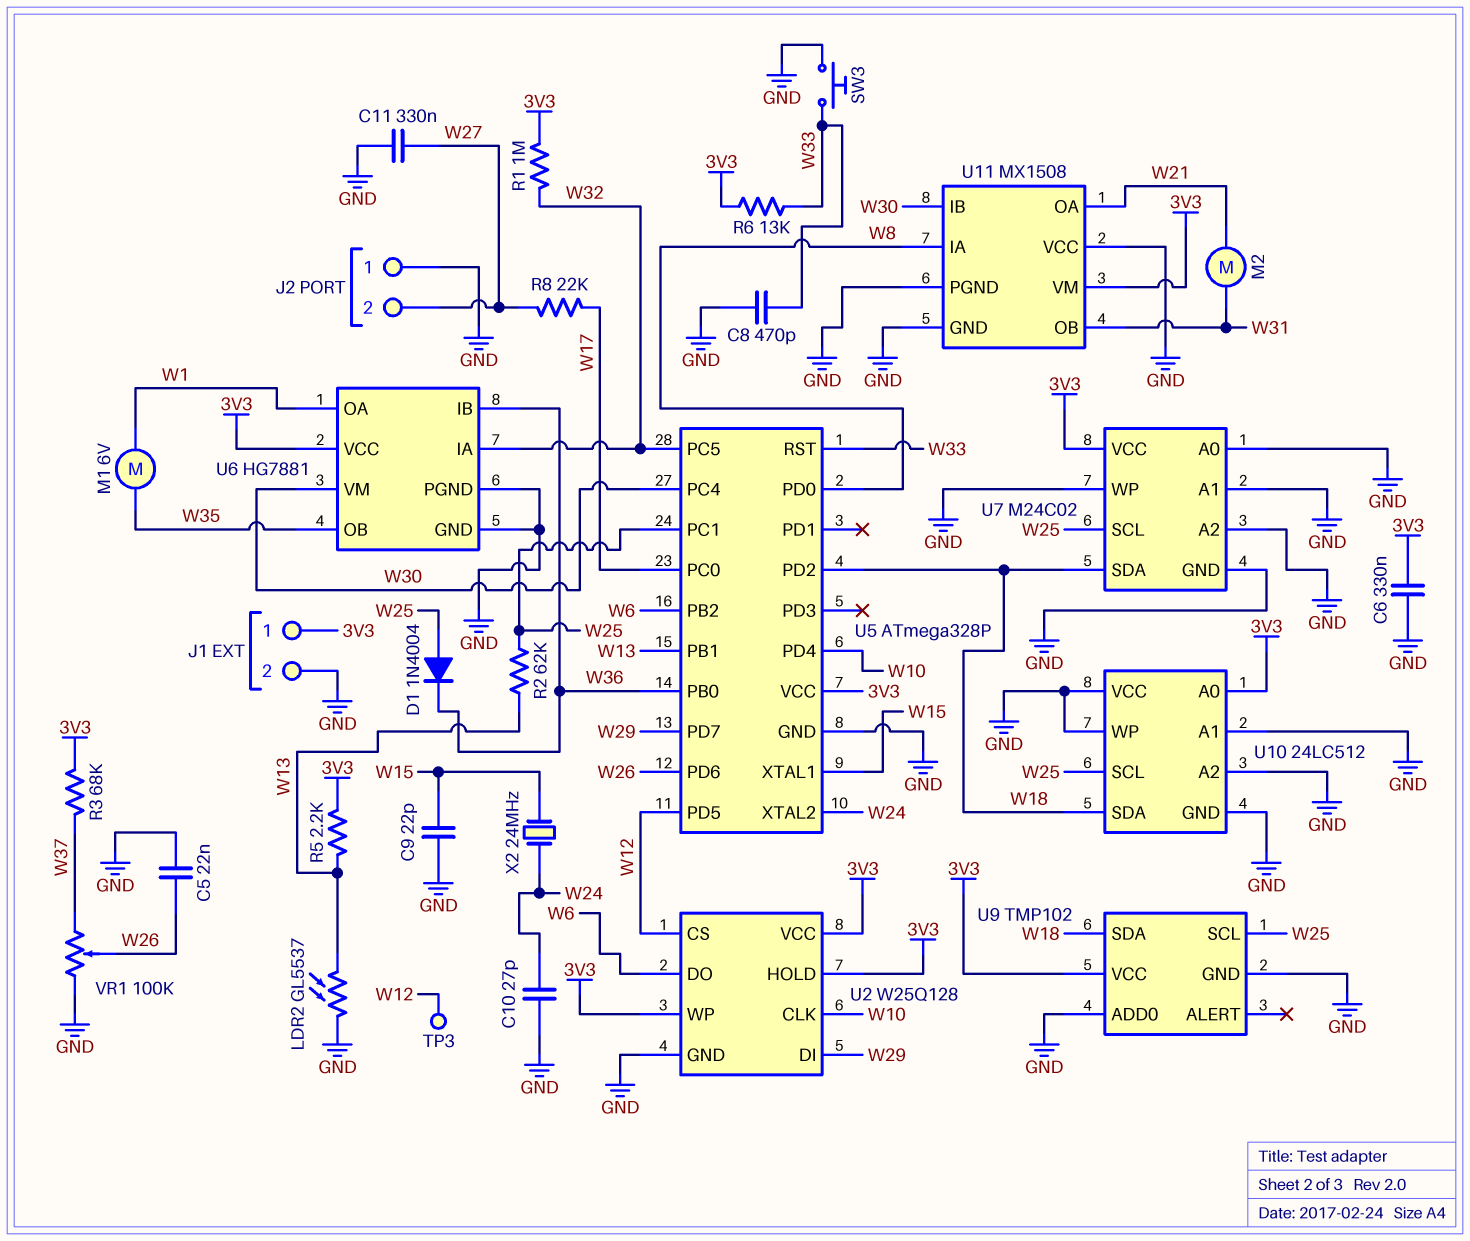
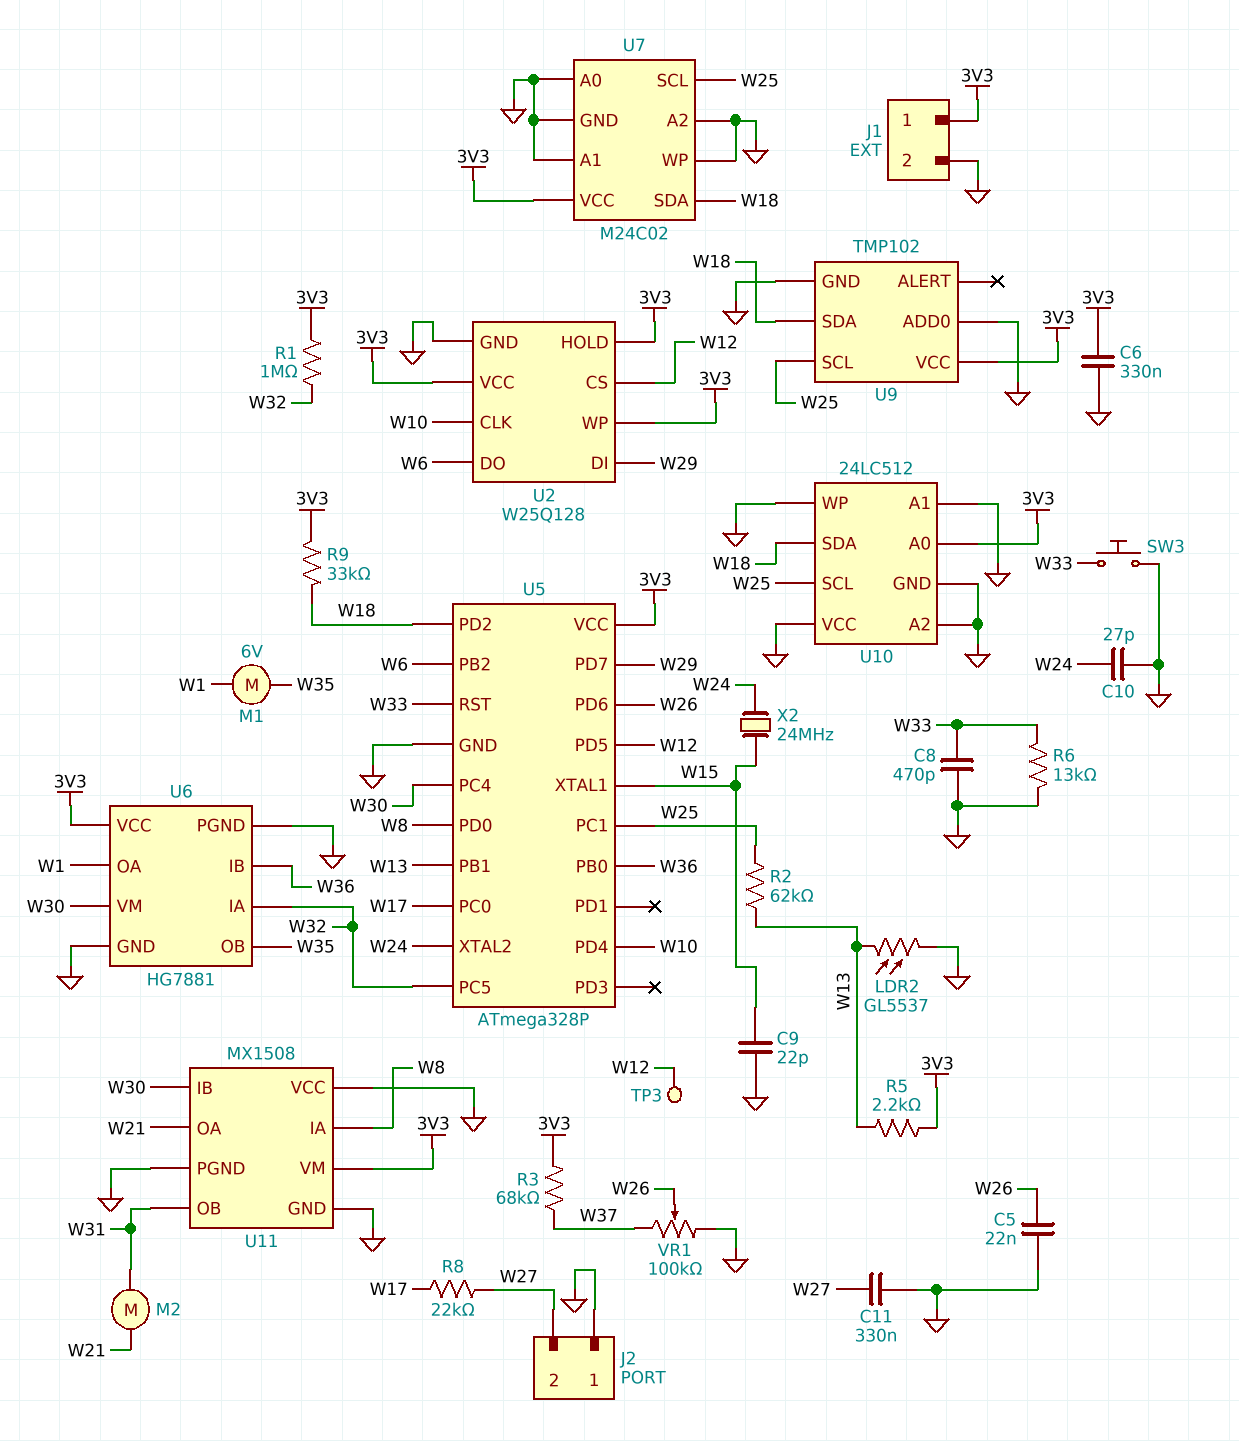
D1: diode 1N4004 (A W25, K W36) -> none
R6: 13k (3V3, W33) -> 13k (GND, W33)
R9: none -> 33k (3V3, W18)

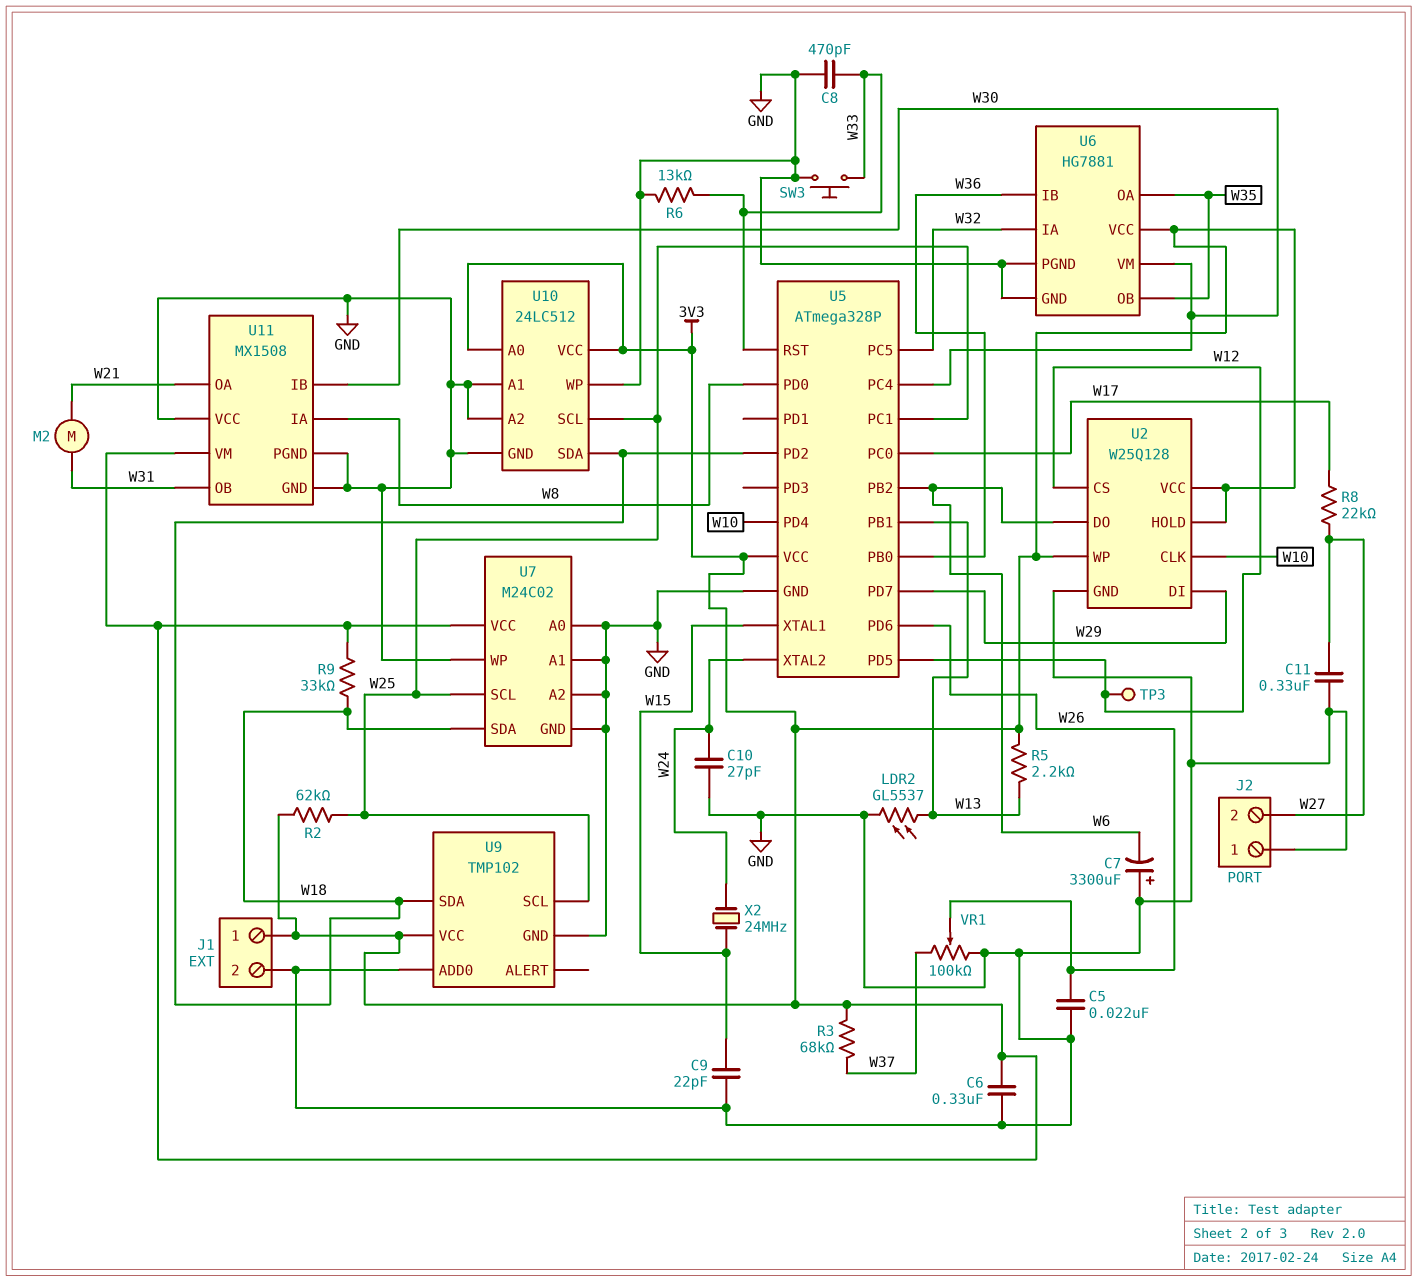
C7: none -> 3300uF (plus GND, minus W6)
M1: motor 6V (W1, W35) -> none
R1: 1M (3V3, W32) -> none
R2: 62k (W13, W25) -> 62k (3V3, W25)
U6 pin OA: W1 -> W35
U10 pin VCC: GND -> 3V3

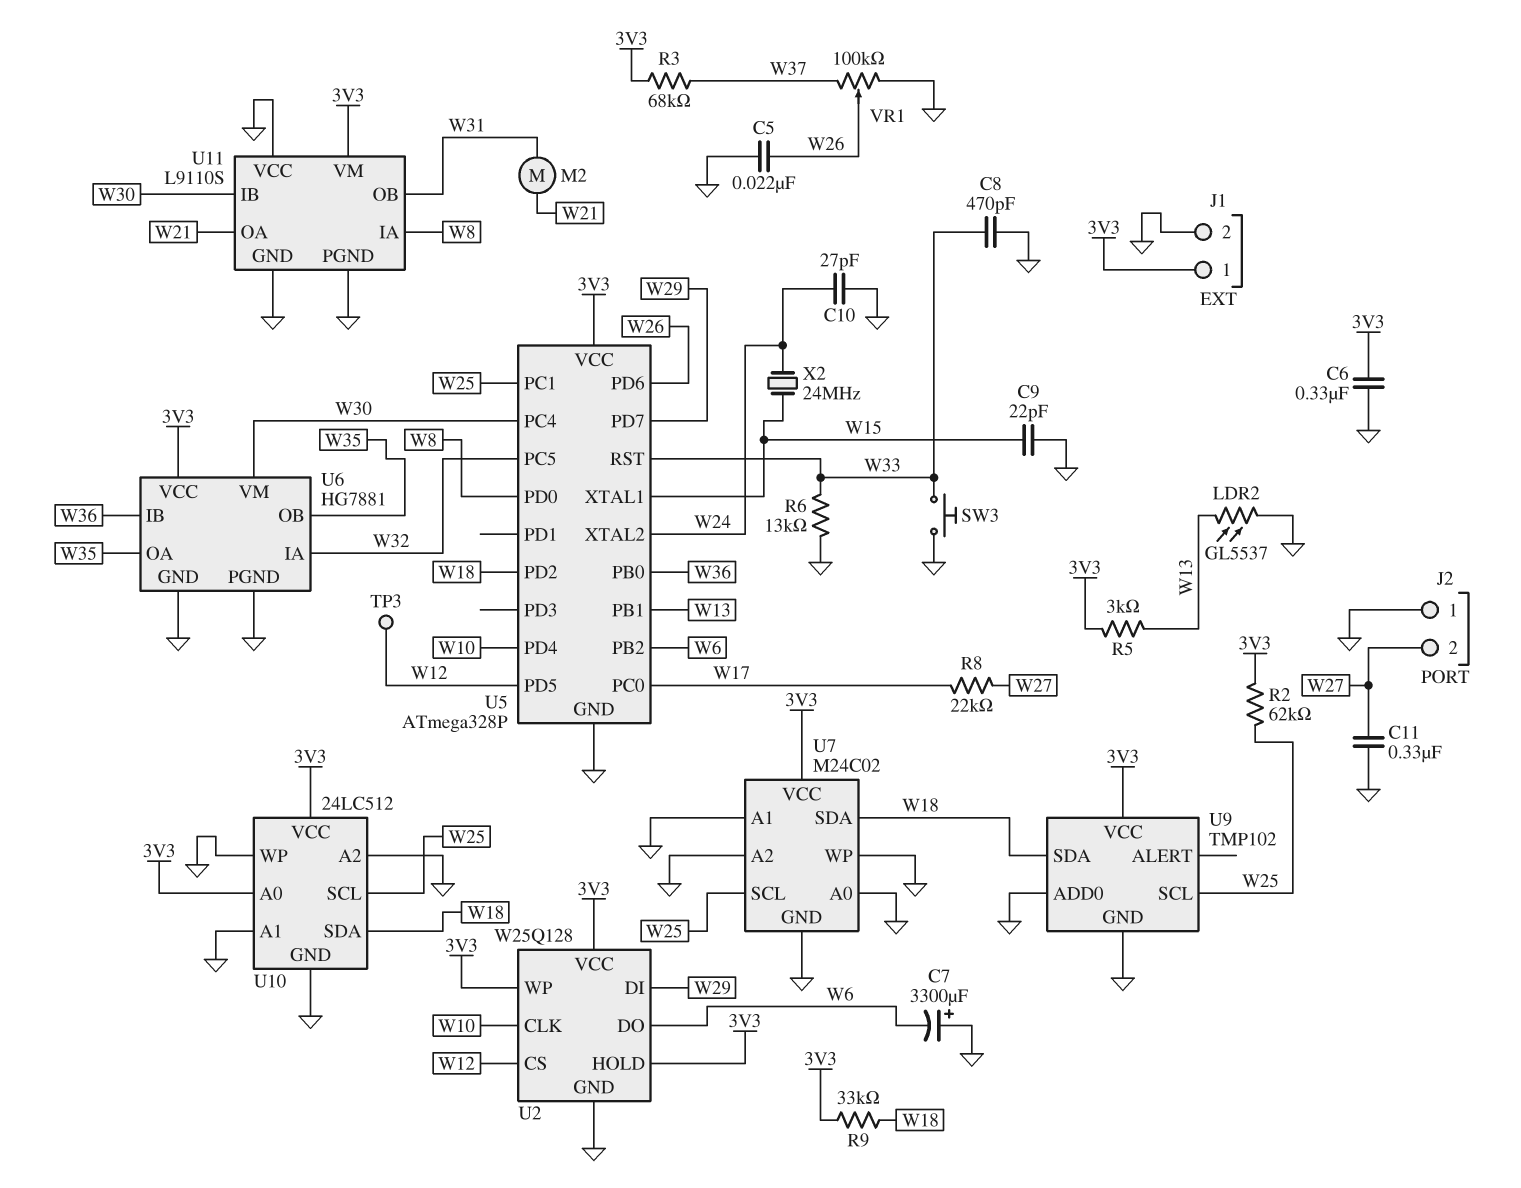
R5: 2.2k (3V3, W13) -> 3k (3V3, W13)
U11: MX1508 -> L9110S

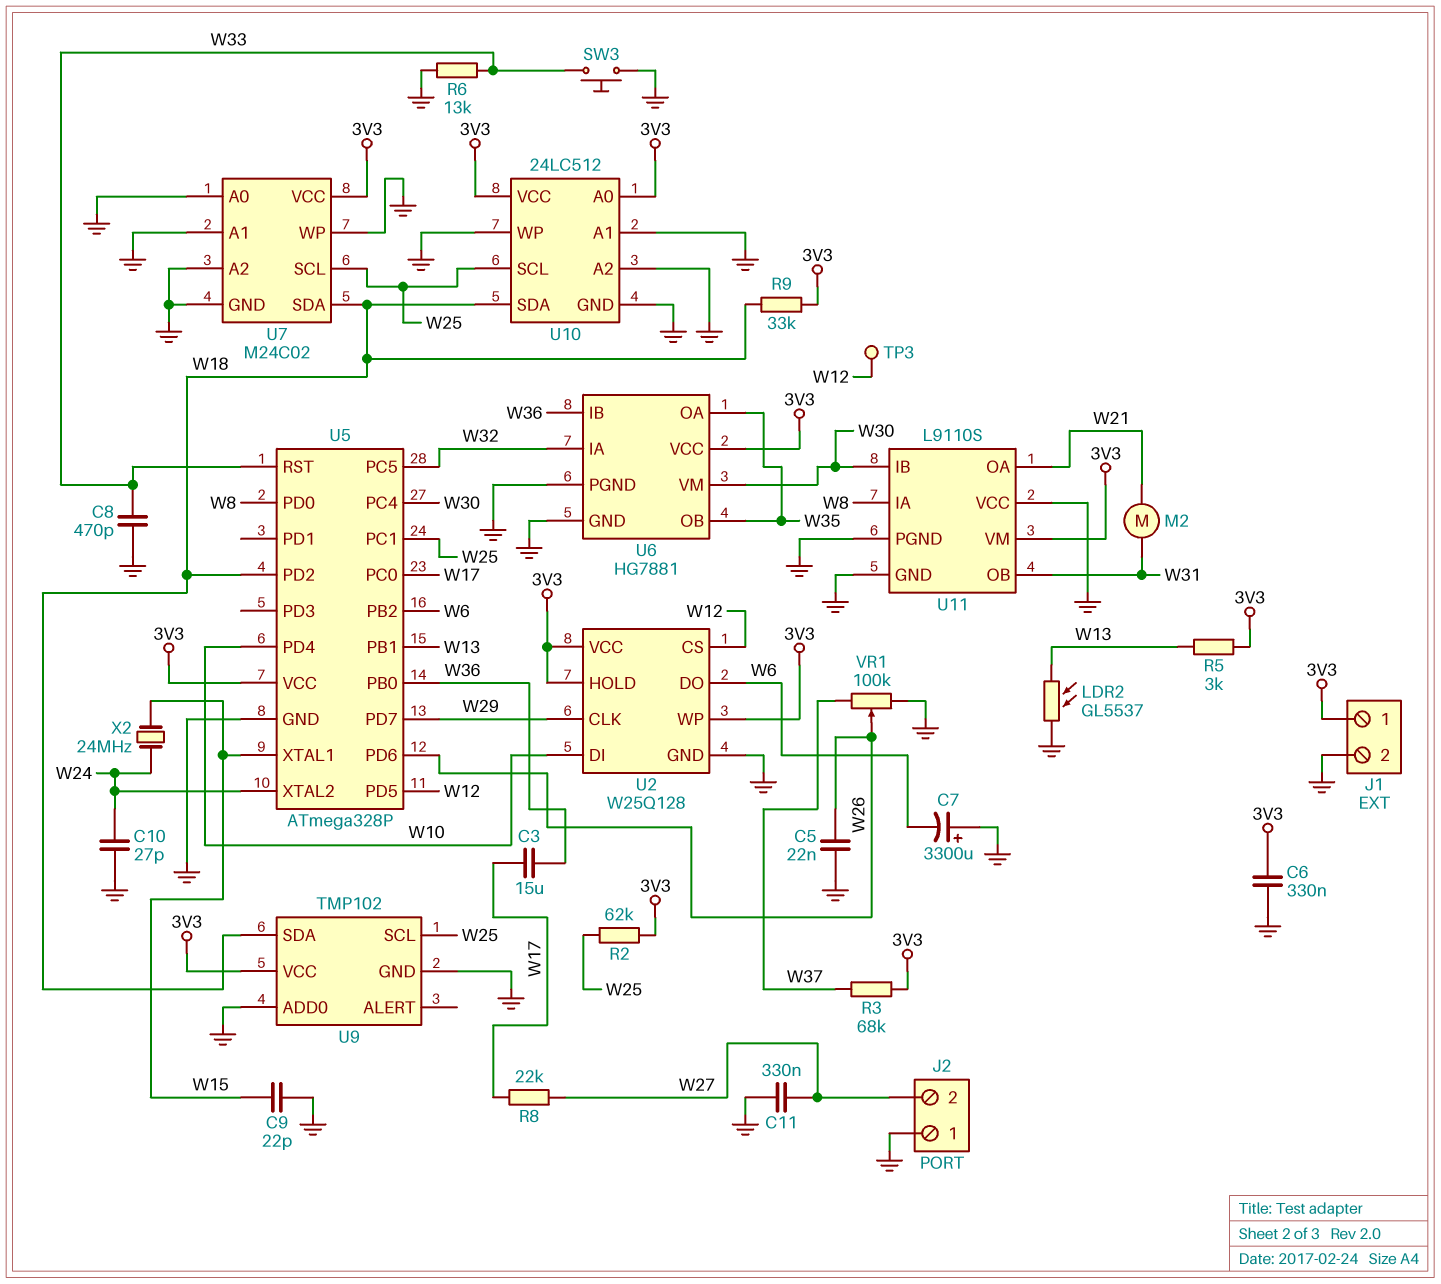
C3: none -> 15uF (W17, W36)
U2 pin CLK: W10 -> W29
U2 pin DI: W29 -> W10

